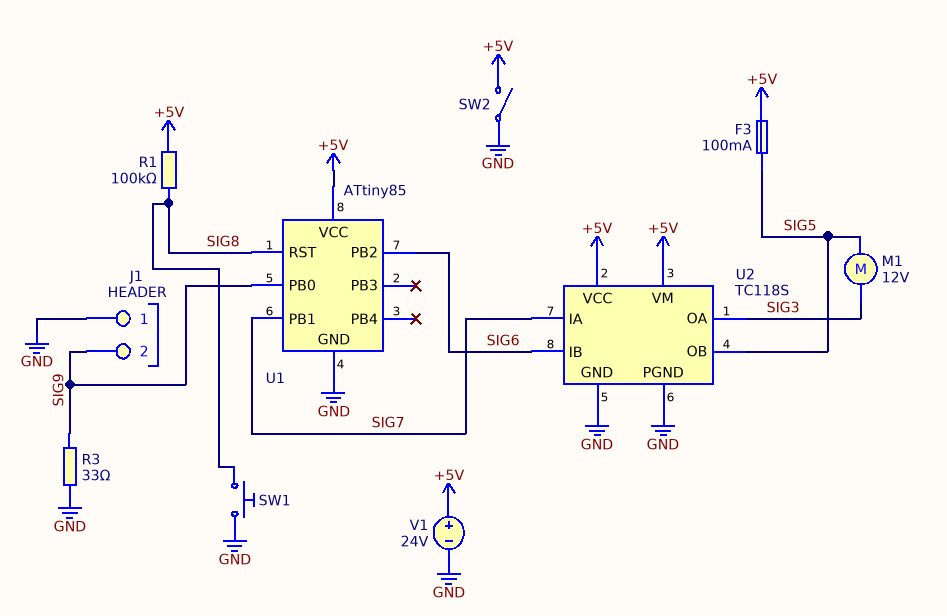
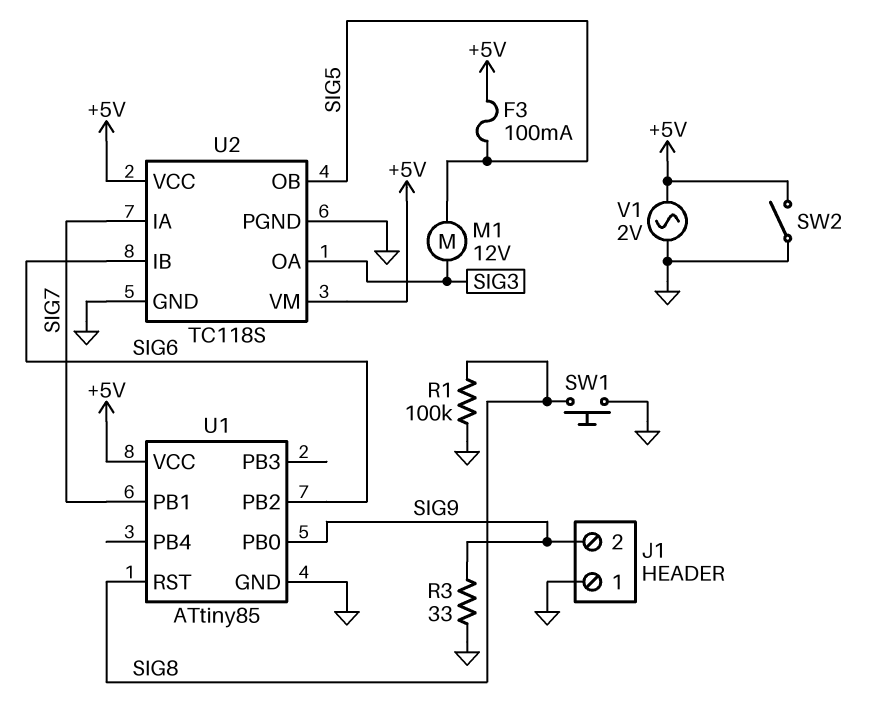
R1: 100k (+5V, SIG8) -> 100k (GND, SIG8)
V1: 24V (plus +5V, minus GND) -> AC 2V (+5V, GND)

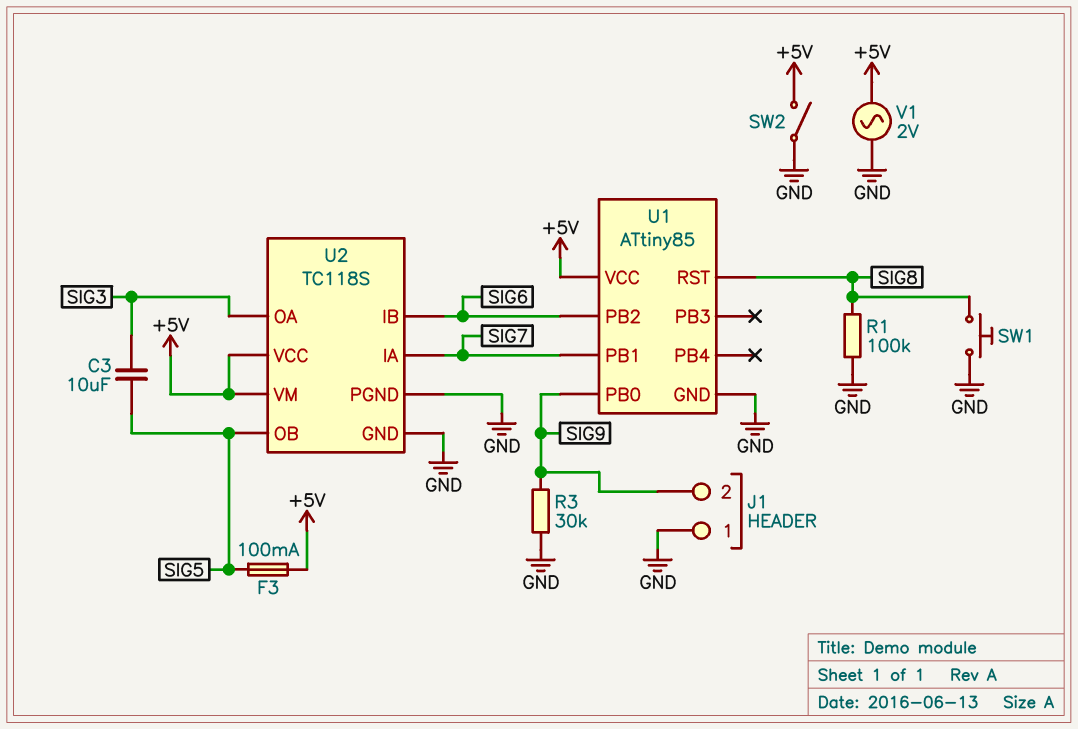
C3: none -> 10uF (SIG3, SIG5)
M1: motor 12V (SIG3, SIG5) -> none
R3: 33 (GND, SIG9) -> 30k (GND, SIG9)

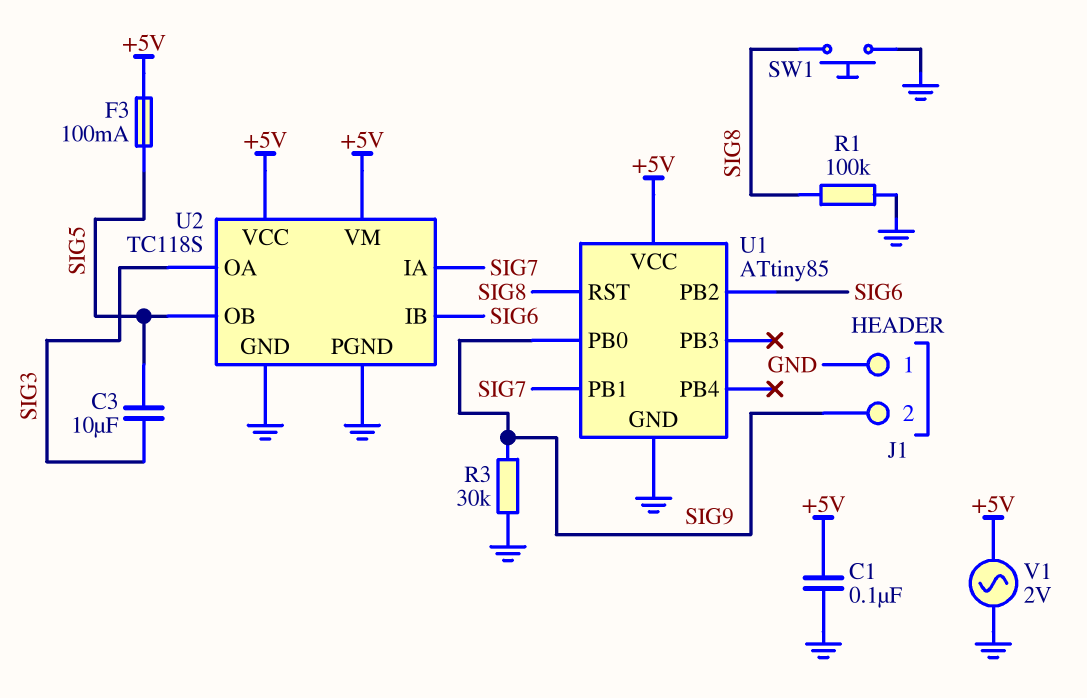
C1: none -> 100nF (+5V, GND)
SW2: switch (+5V, GND) -> none

